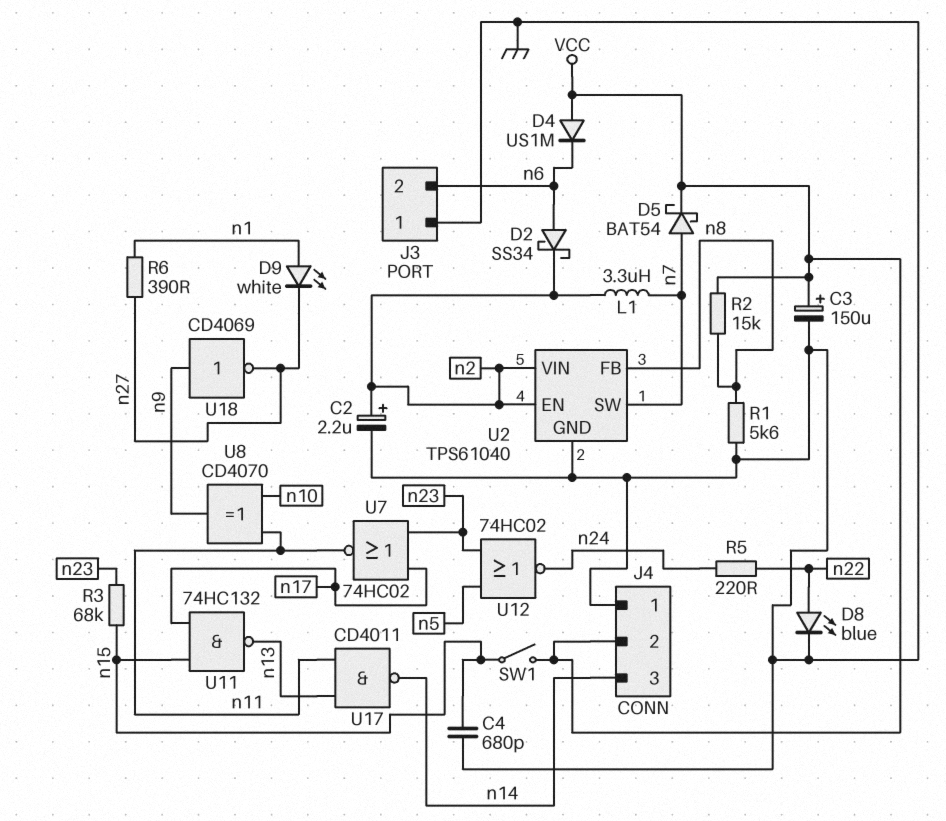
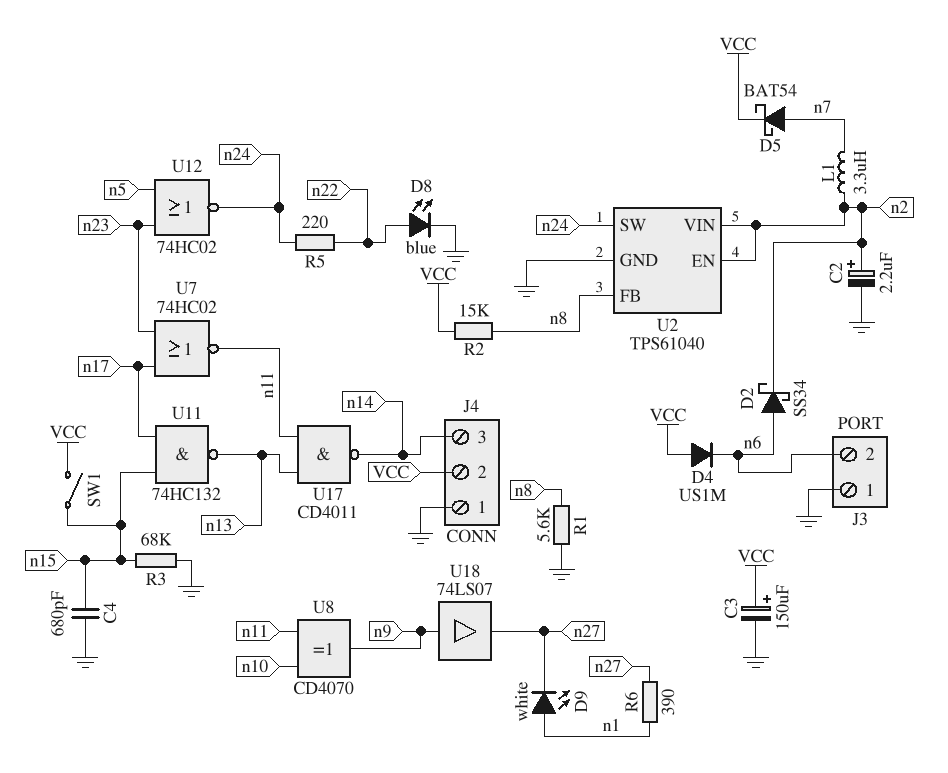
R3: 68k (n15, n23) -> 68k (GND, n15)
U2 pin SW: n7 -> n24
U18: NOT CD4069 (in n9, out n27) -> buffer 74LS07 (in n9, out n27)

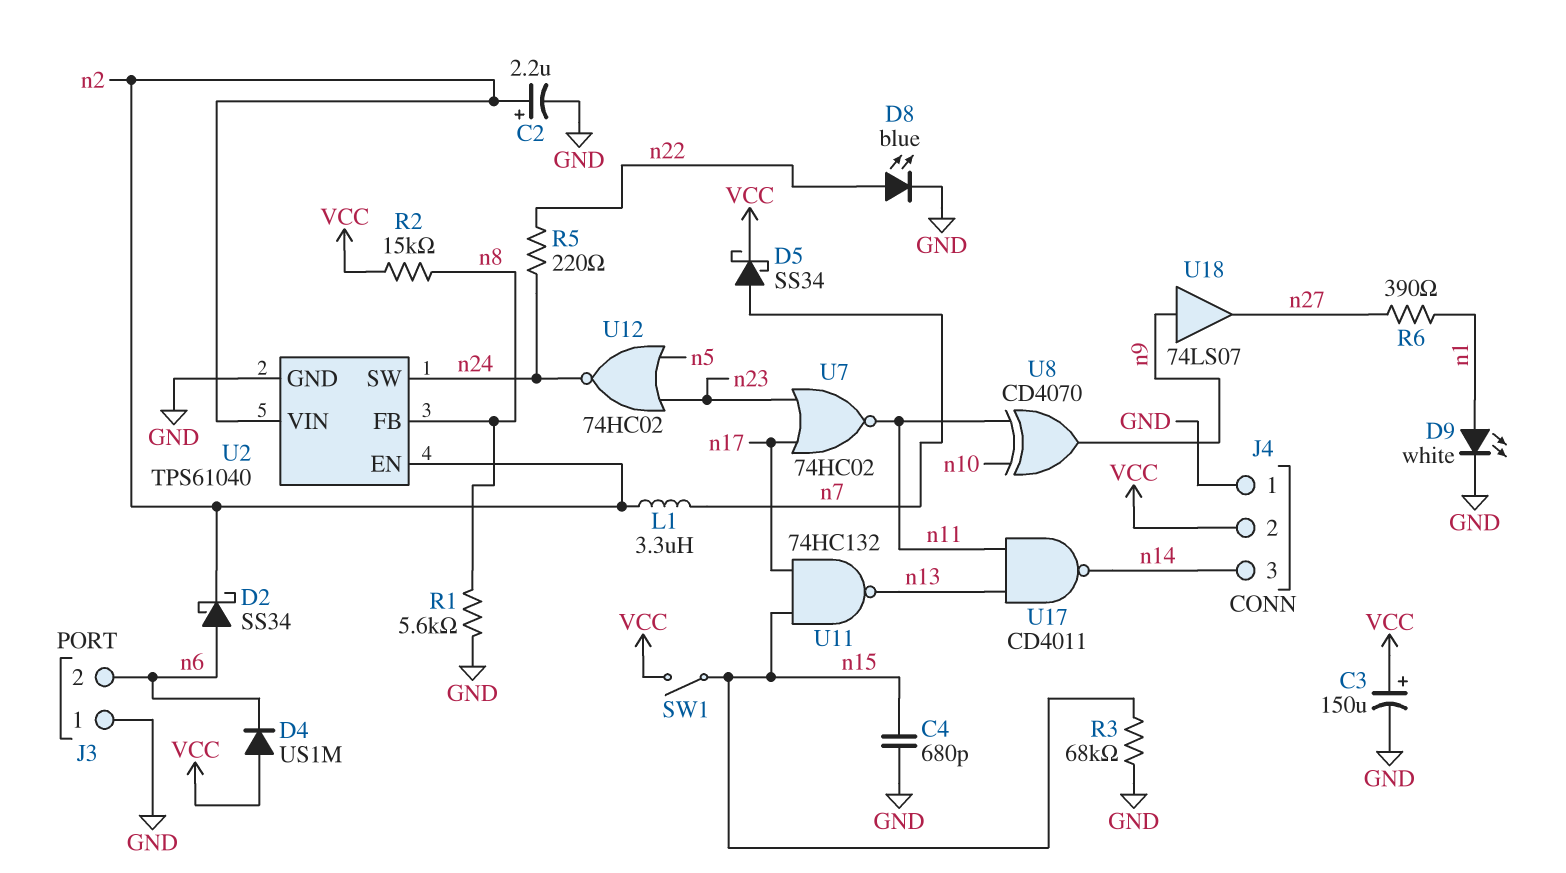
D5: schottky BAT54 (A n7, K VCC) -> schottky SS34 (A n7, K VCC)
D9: LED white (A n1, K n27) -> LED white (A n1, K GND)

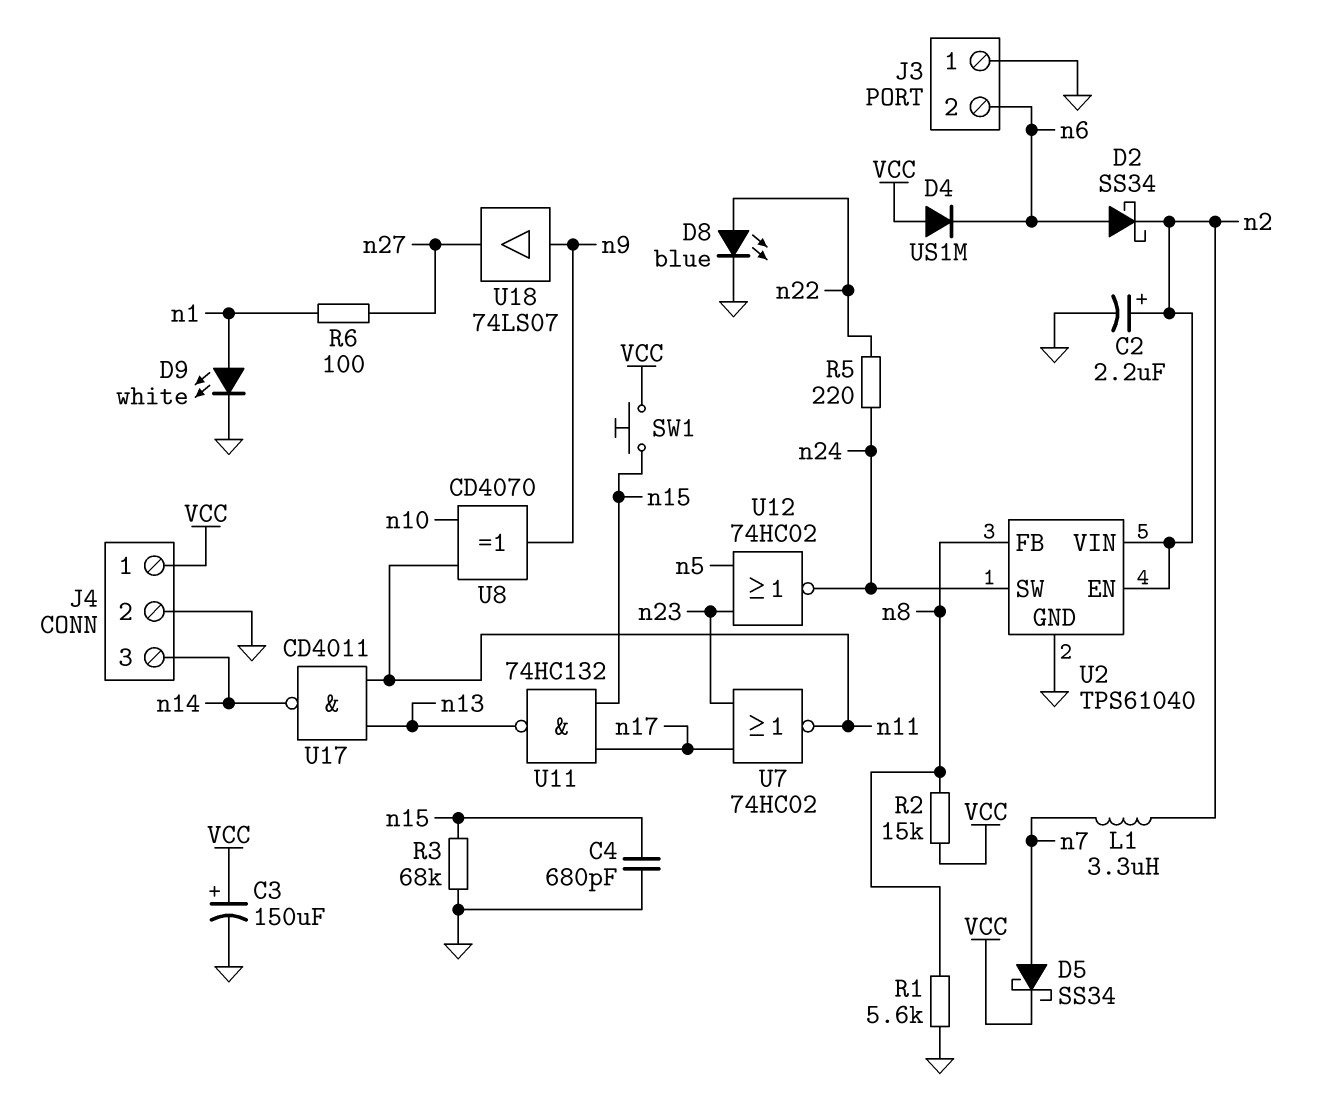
J4 pin 1: GND -> VCC
J4 pin 2: VCC -> GND
R6: 390 (n1, n27) -> 100 (n1, n27)
SW1: switch (VCC, n15) -> button (VCC, n15)

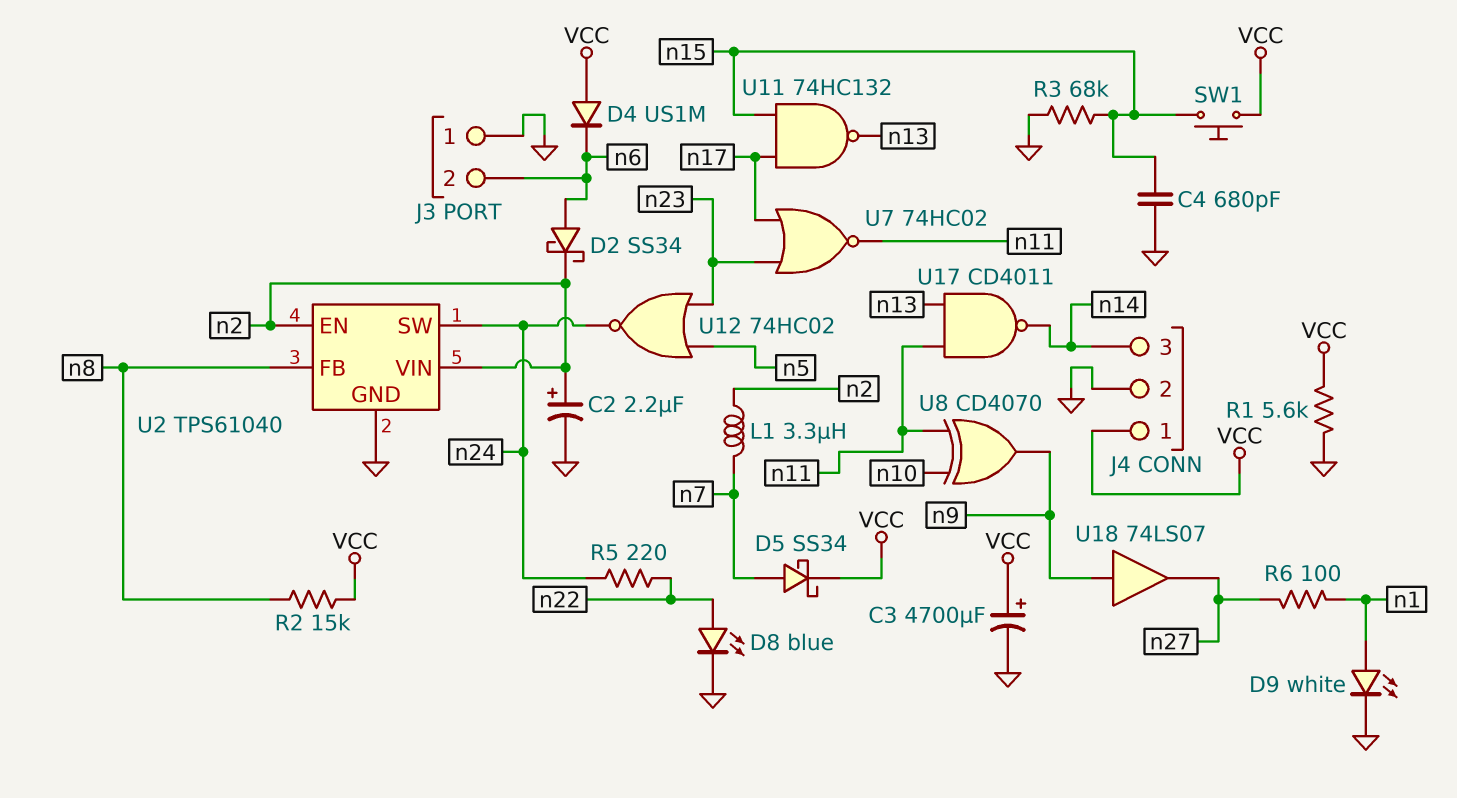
C3: 150uF (plus VCC, minus GND) -> 4700uF (plus VCC, minus GND)
R1: 5.6k (GND, n8) -> 5.6k (GND, VCC)

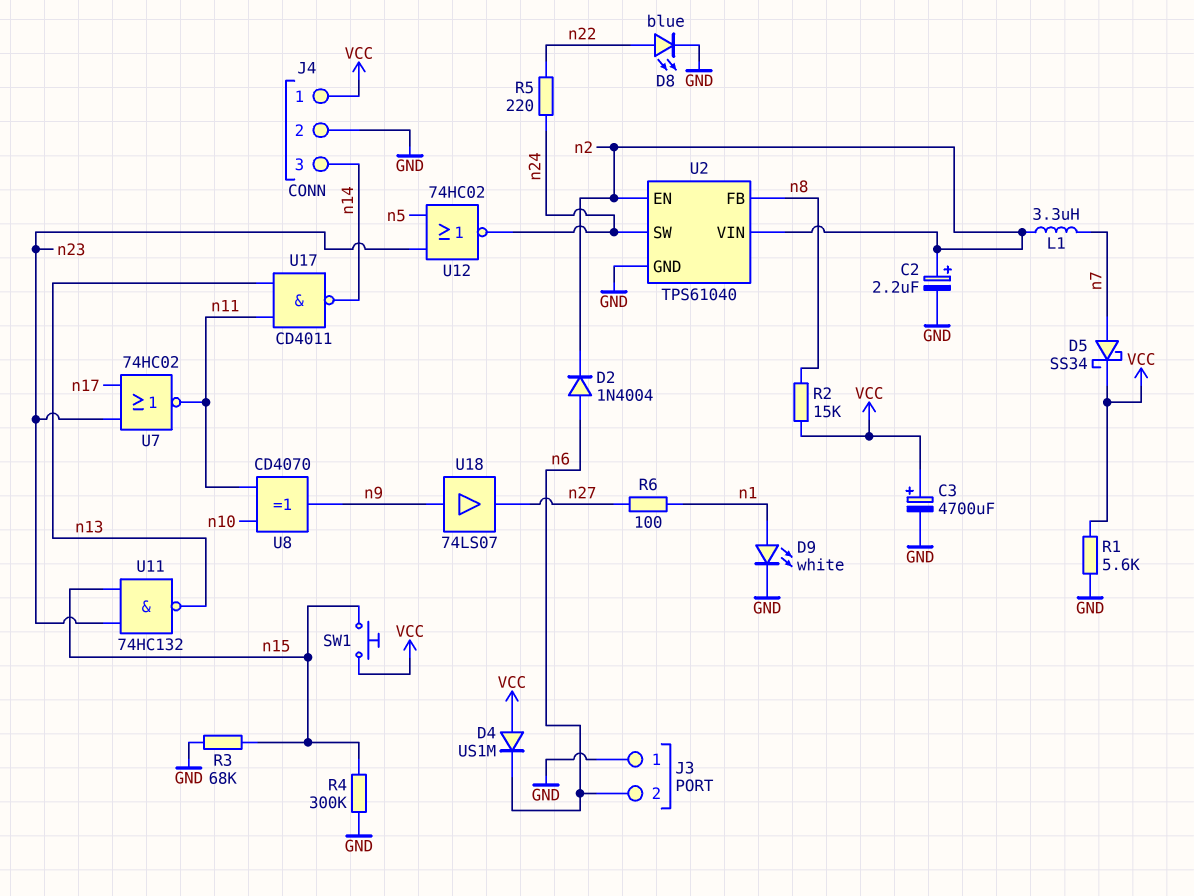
C4: 680pF (GND, n15) -> none
D2: schottky SS34 (A n6, K n2) -> diode 1N4004 (A n6, K n2)
R4: none -> 300k (GND, n15)
U11: NAND 74HC132 (in n15, in n17, out n13) -> NAND 74HC132 (in n15, in n23, out n13)

